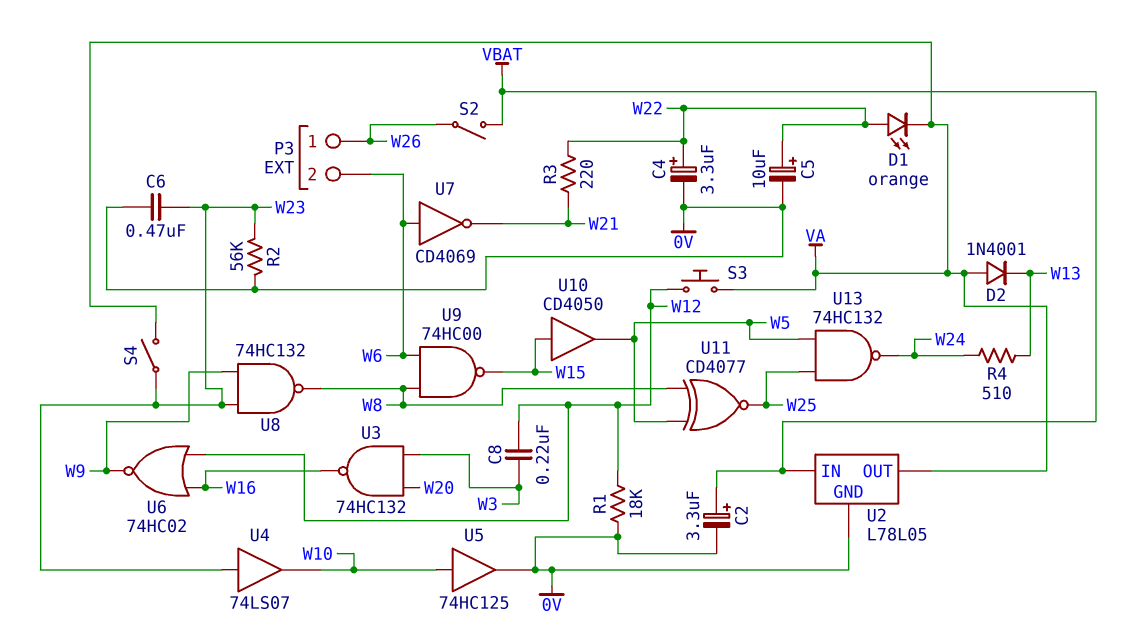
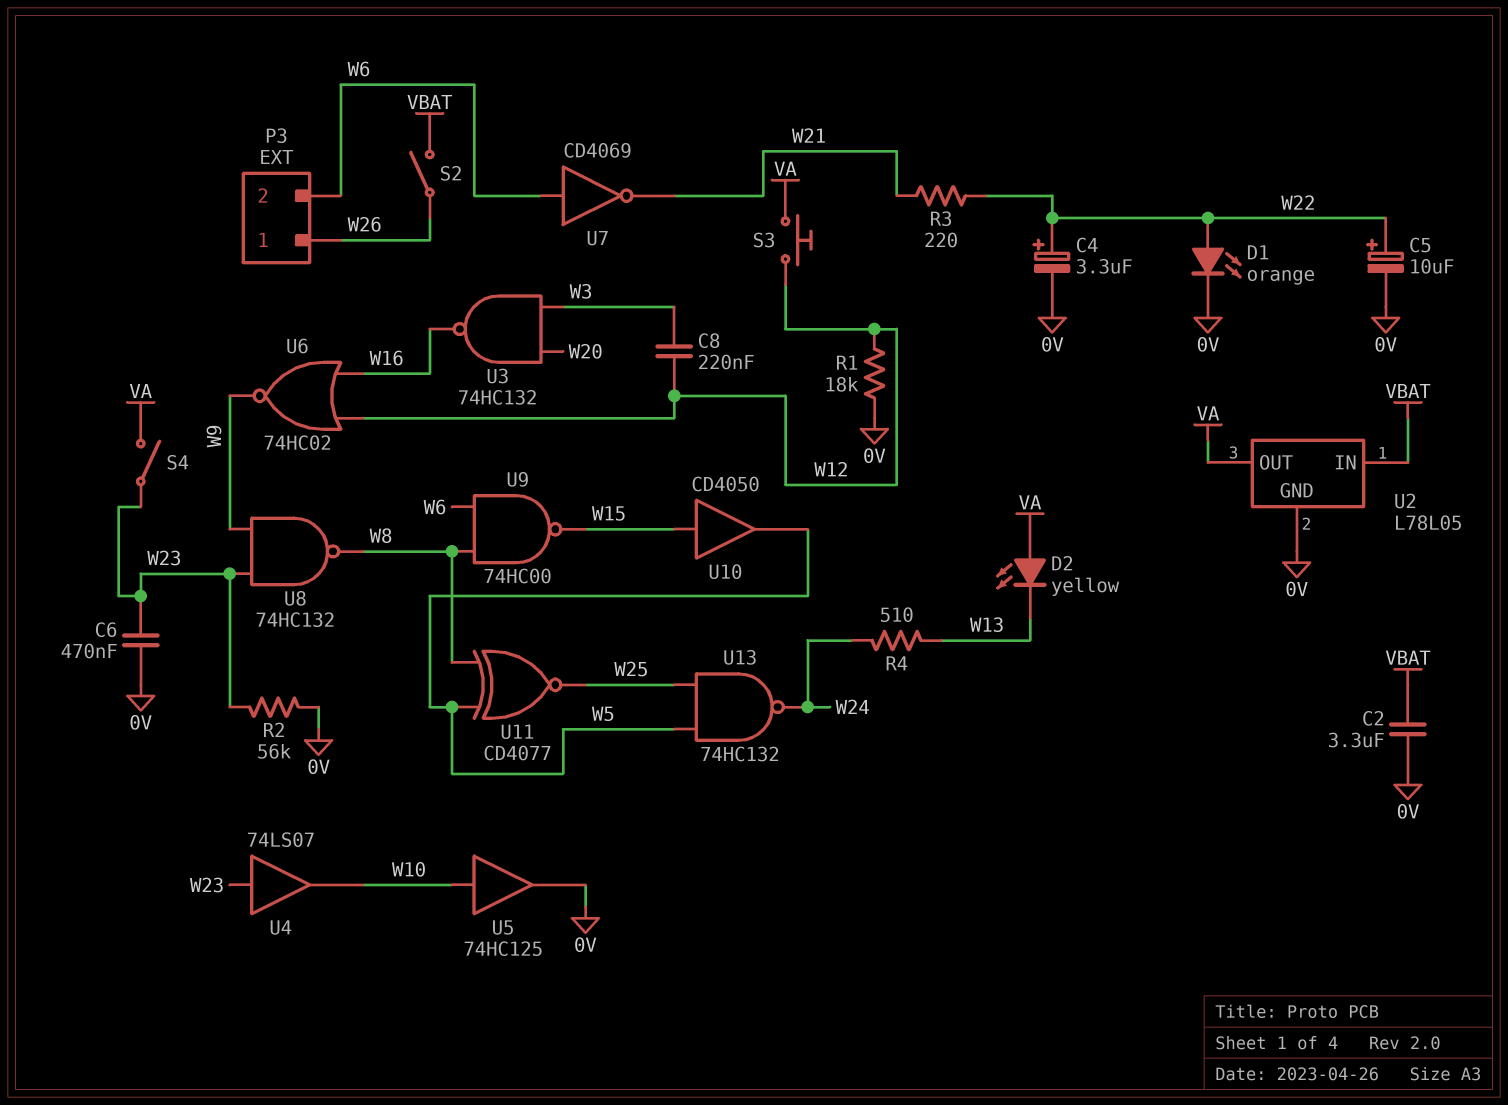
C2: 3.3uF (plus VBAT, minus 0V) -> 3.3uF (0V, VBAT)
D1: LED orange (A W22, K VA) -> LED orange (A W22, K 0V)
D2: diode 1N4001 (A VA, K W13) -> LED yellow (A VA, K W13)

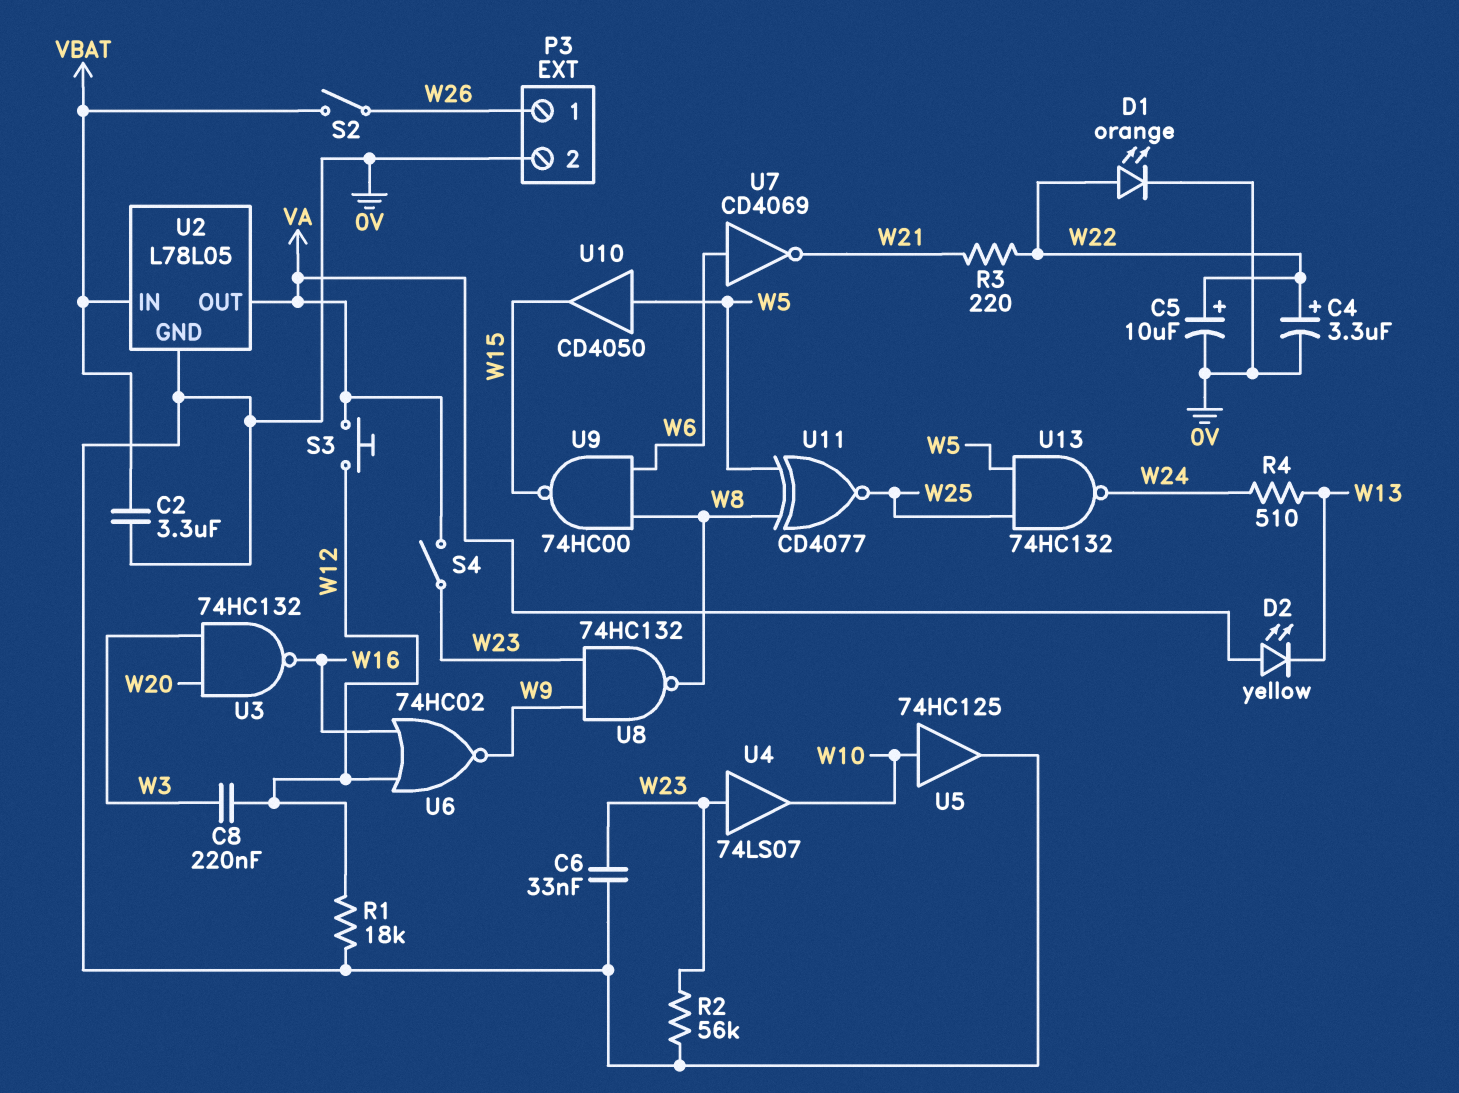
C6: 470nF (0V, W23) -> 33nF (0V, W23)
P3 pin 2: W6 -> 0V
U10: buffer CD4050 (in W15, out W5) -> buffer CD4050 (in W5, out W15)

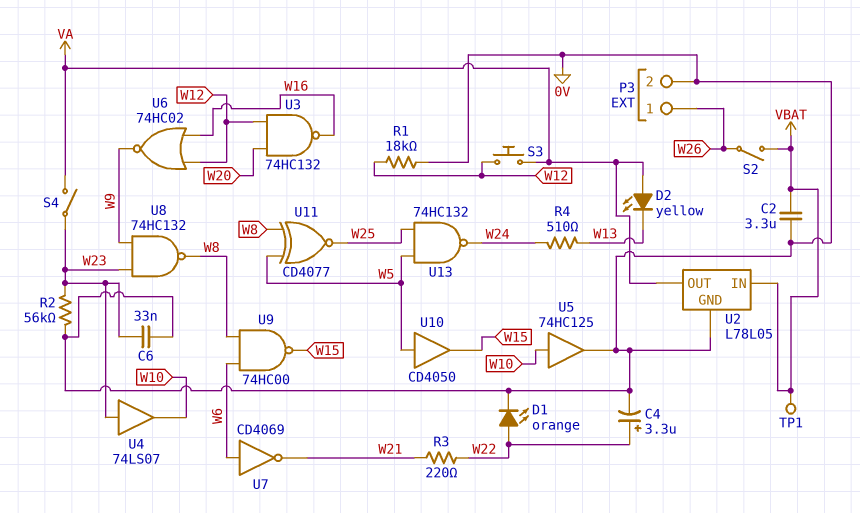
C5: 10uF (plus W22, minus 0V) -> none
C8: 220nF (W3, W12) -> none
TP1: none -> test point (VBAT)
U3: NAND 74HC132 (in W3, in W20, out W16) -> NAND 74HC132 (in W12, in W20, out W16)

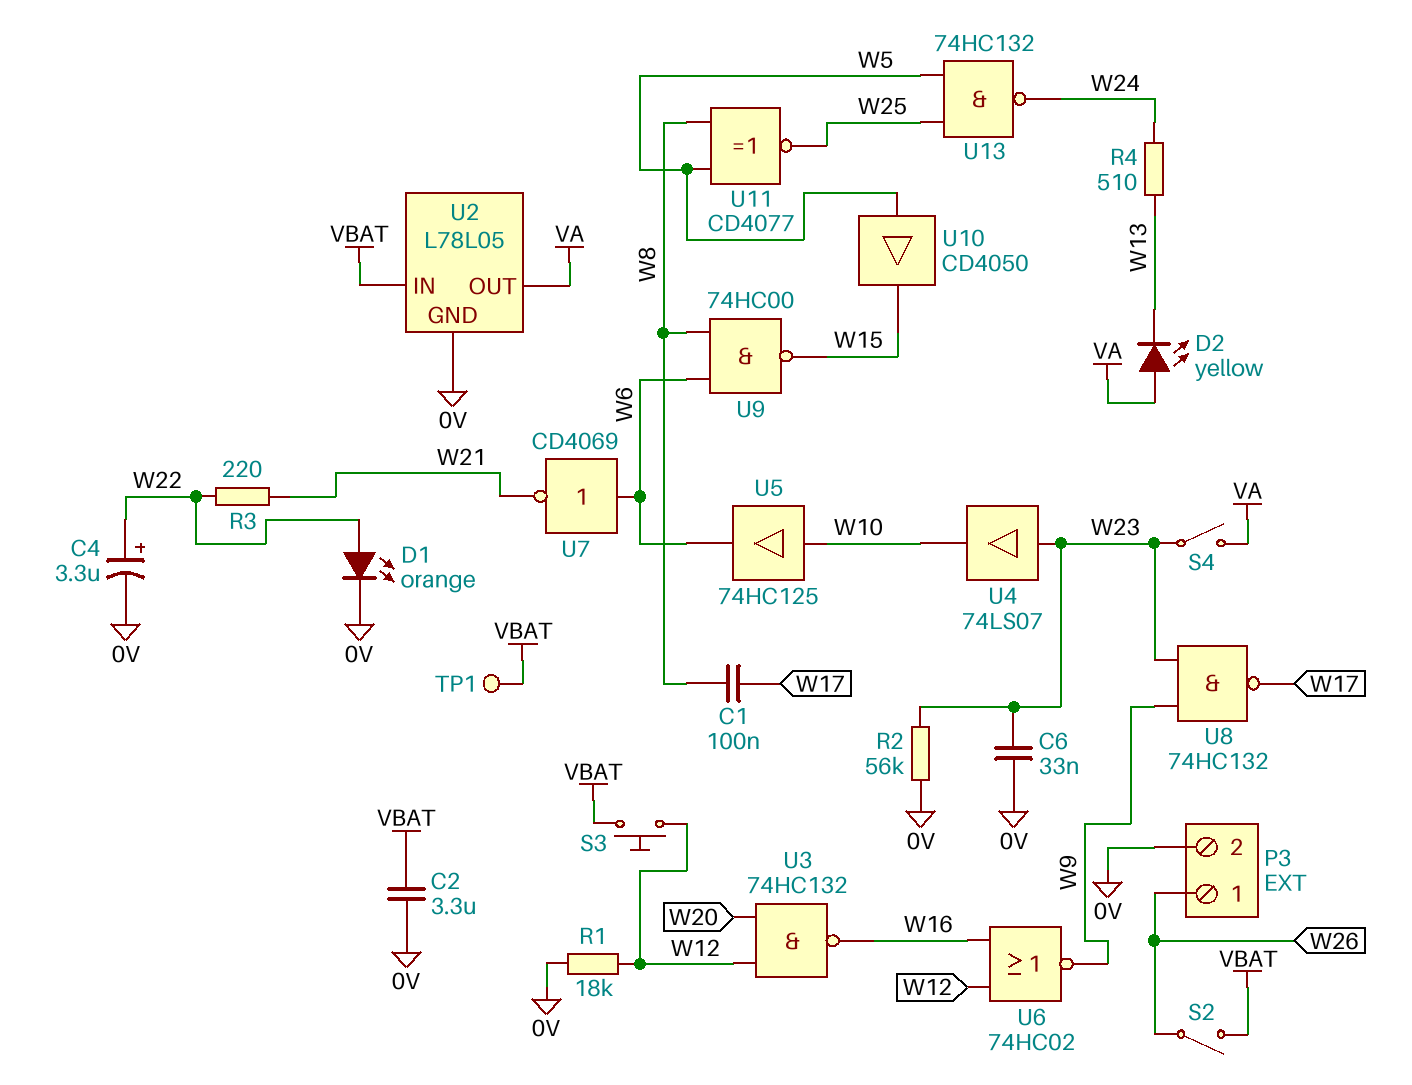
C1: none -> 100nF (W8, W17)
S3: button (VA, W12) -> button (VBAT, W12)
U5: buffer 74HC125 (in W10, out 0V) -> buffer 74HC125 (in W10, out W6)
U8: NAND 74HC132 (in W9, in W23, out W8) -> NAND 74HC132 (in W9, in W23, out W17)

